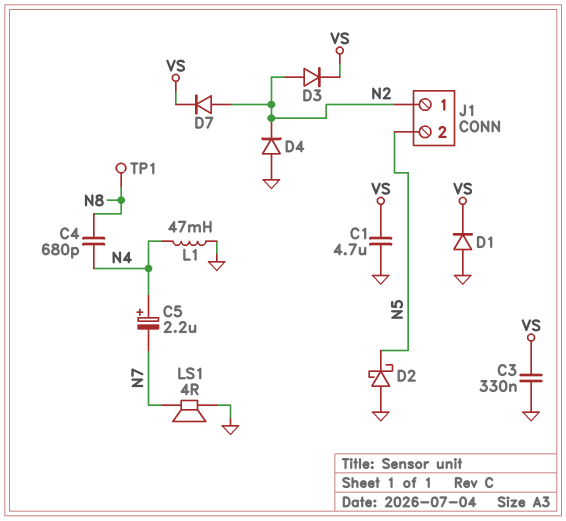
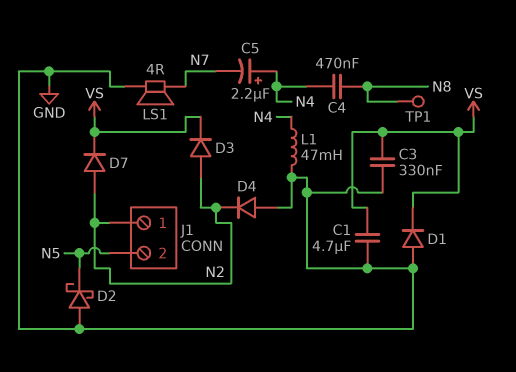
C4: 680pF (N4, N8) -> 470nF (N4, N8)

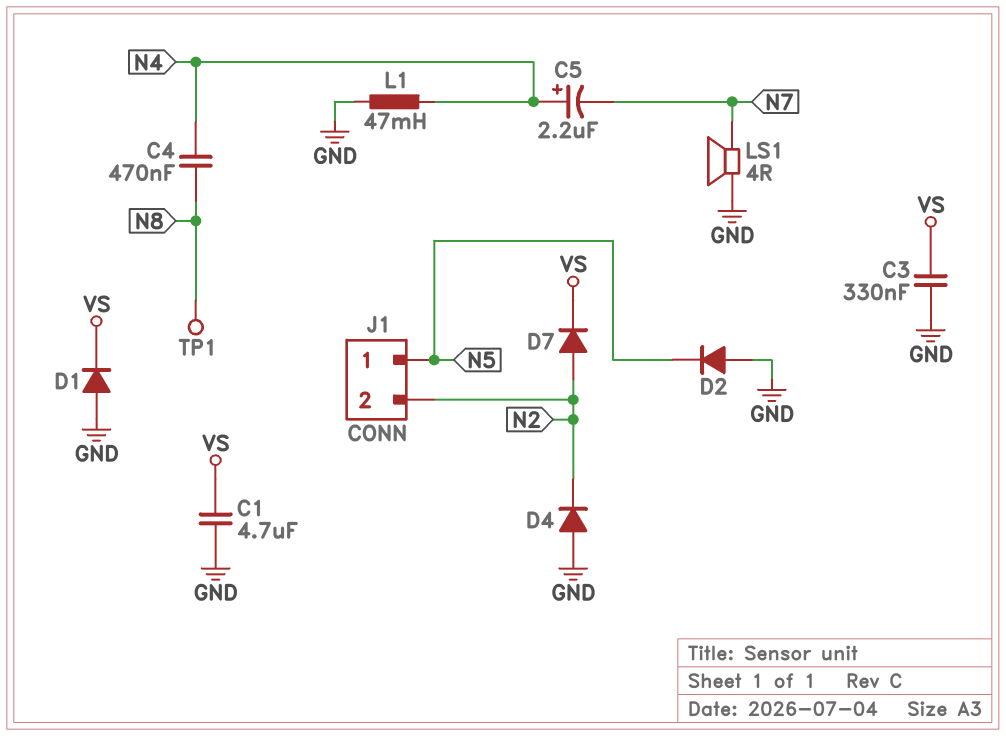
D2: schottky (A GND, K N5) -> diode (A GND, K N5)
D3: diode (A N2, K VS) -> none
J1 pin 1: N2 -> N5
J1 pin 2: N5 -> N2

